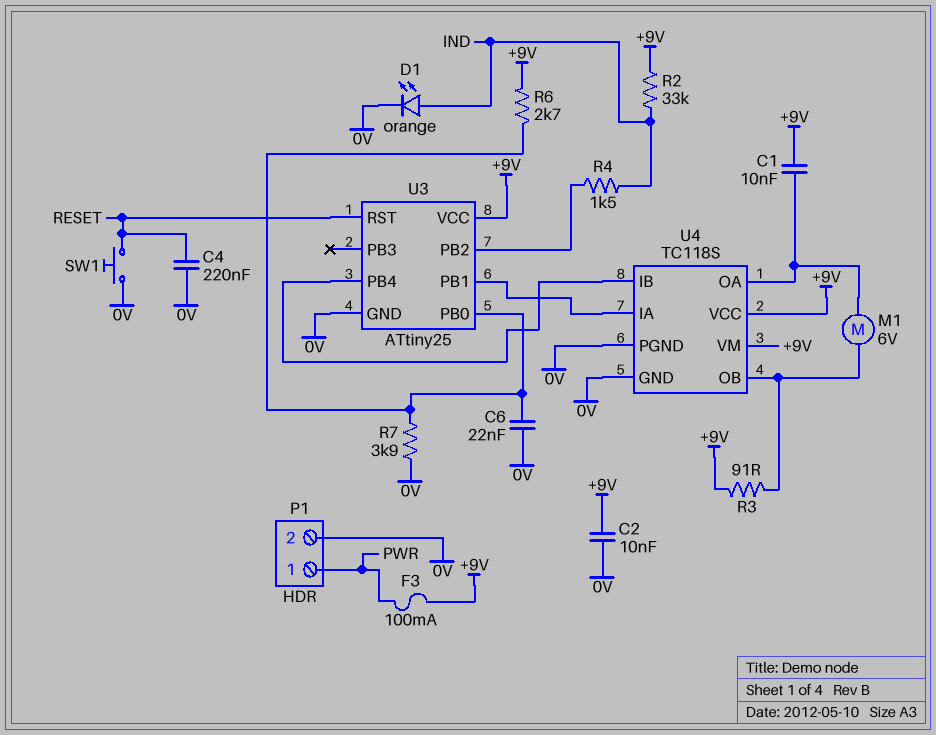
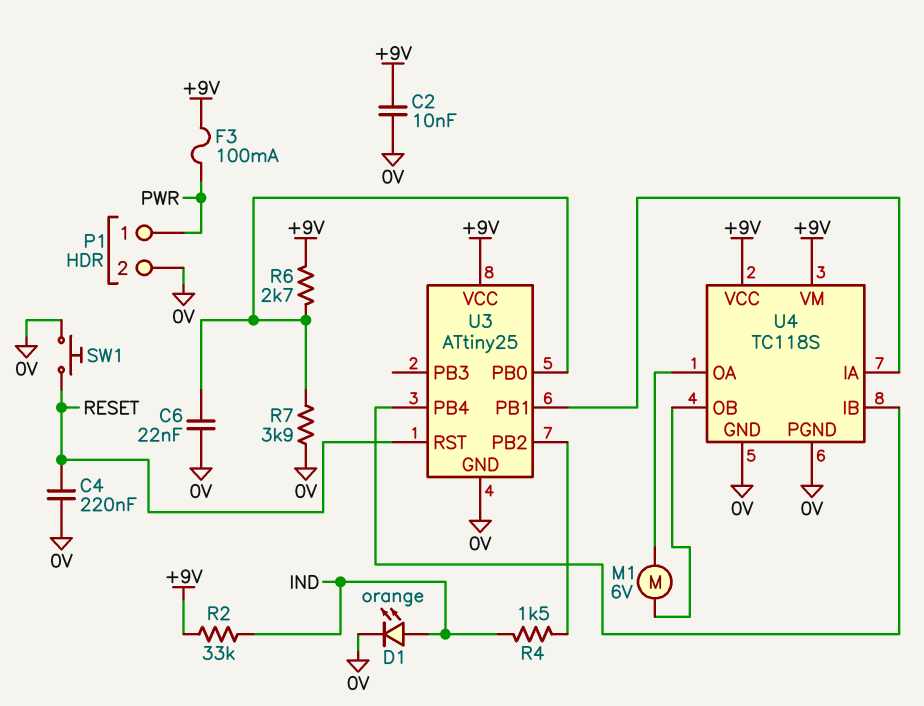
C1: 10nF (+9V, U4/OA) -> none
R3: 91 (+9V, U4/OB) -> none

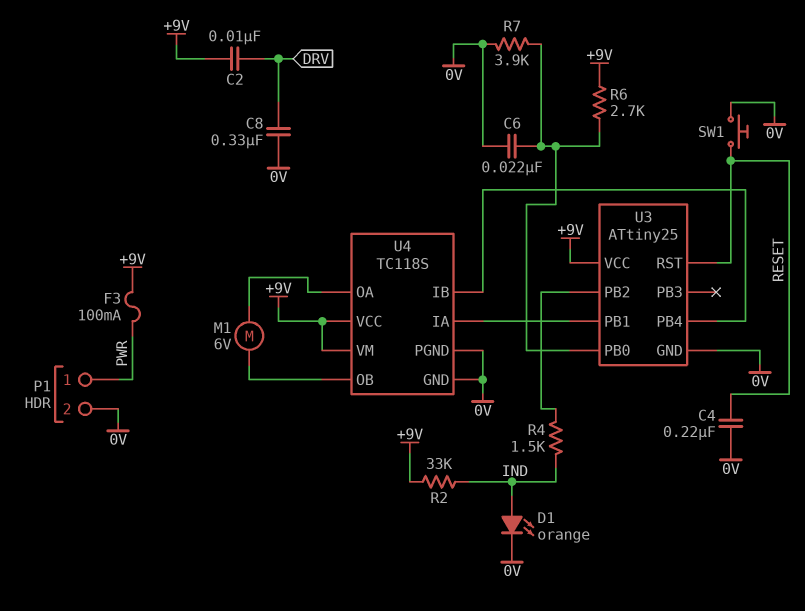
C2: 10nF (+9V, 0V) -> 10nF (+9V, DRV)
C8: none -> 330nF (0V, DRV)

